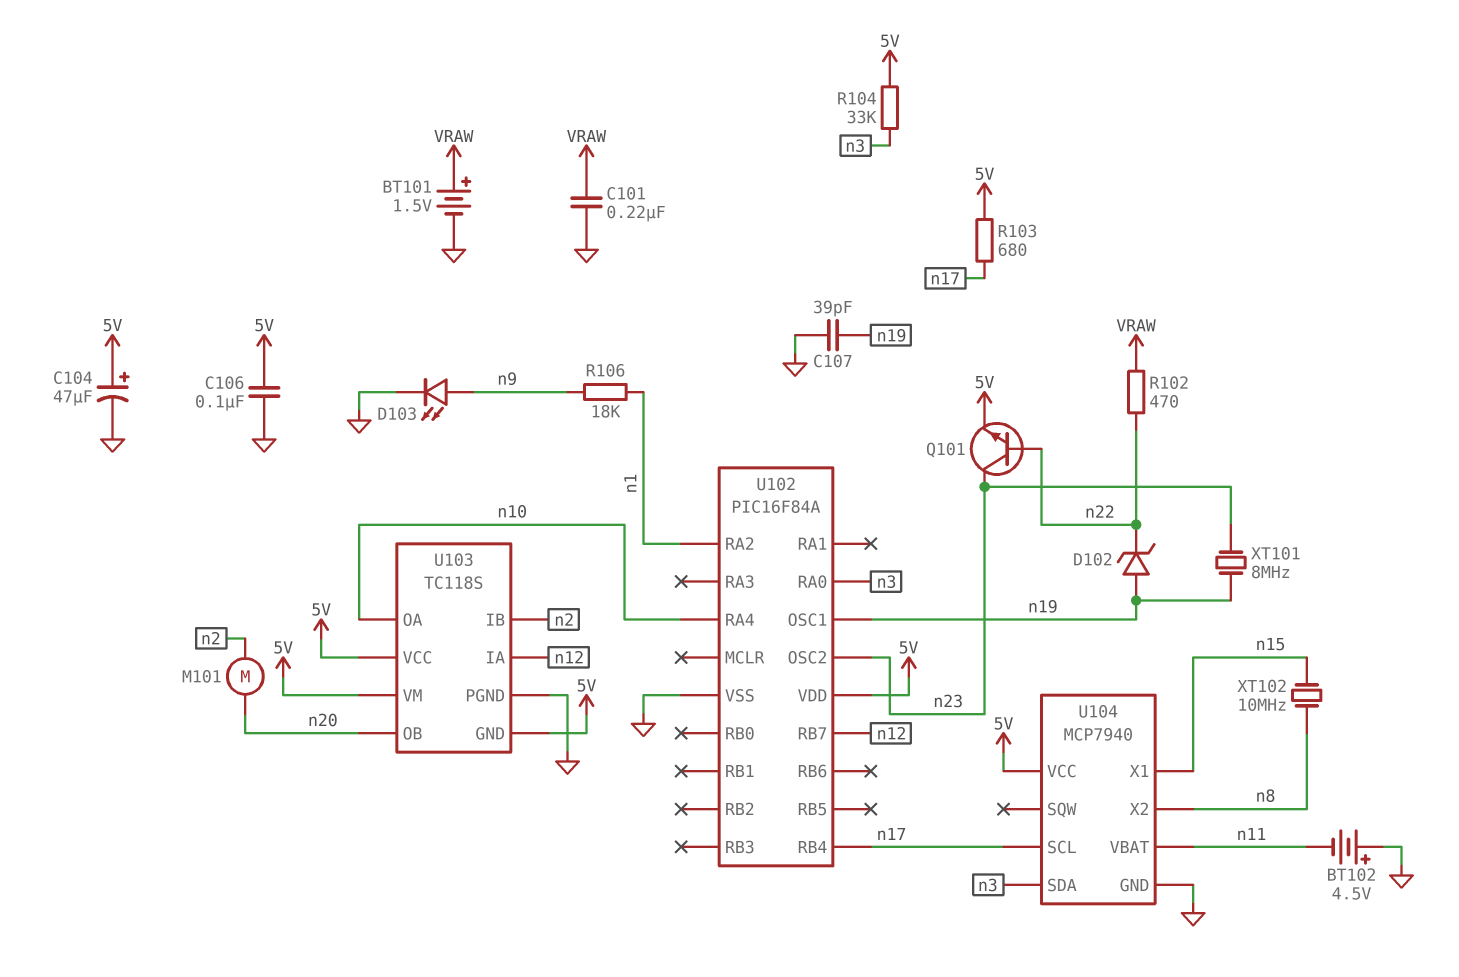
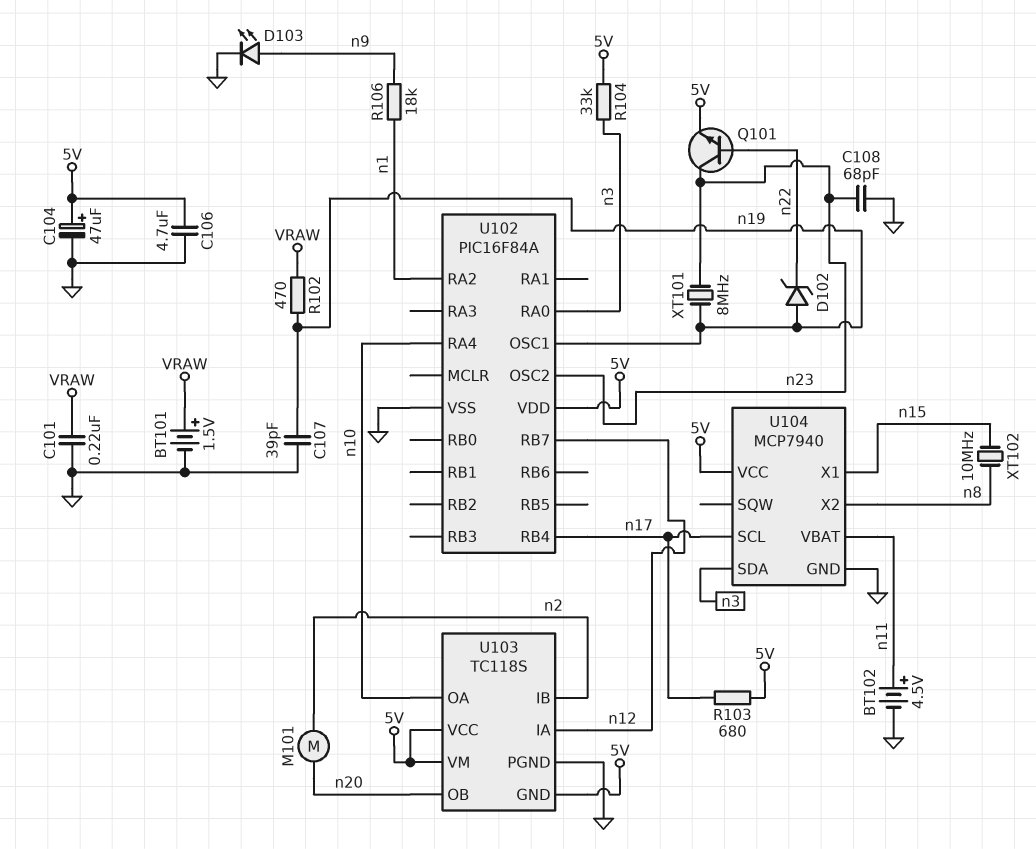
BT102: 4.5V (plus GND, minus n11) -> 4.5V (plus n11, minus GND)
C106: 100nF (5V, GND) -> 4.7uF (5V, GND)
C108: none -> 68pF (GND, n23)
R102: 470 (VRAW, n22) -> 470 (VRAW, n19)

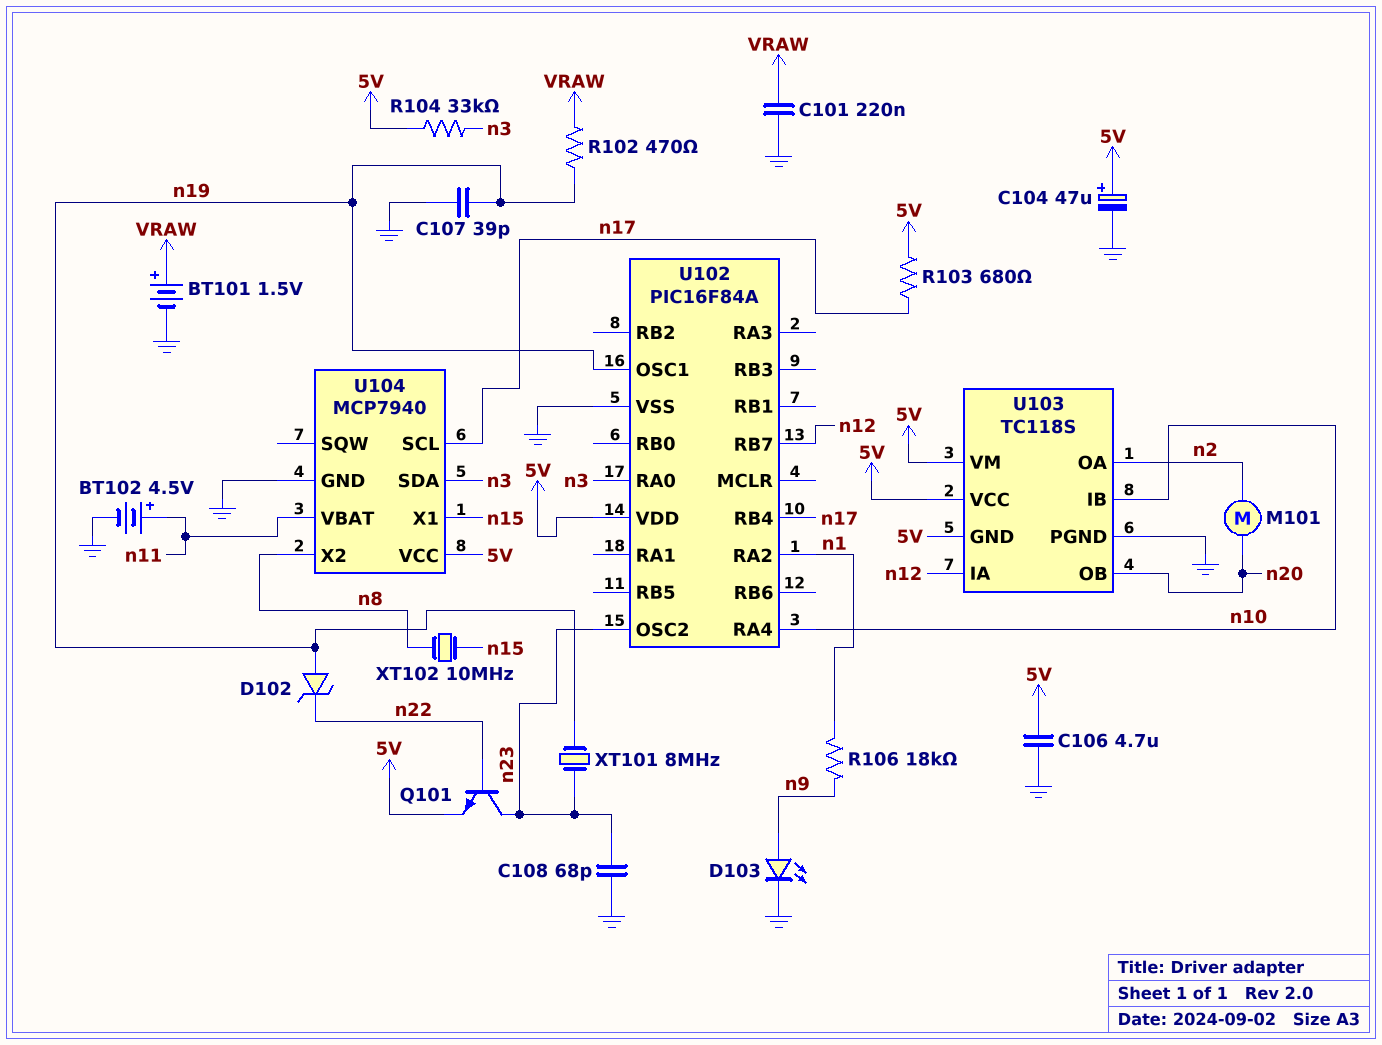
U103 pin IB: n2 -> n10
U103 pin OA: n10 -> n2

